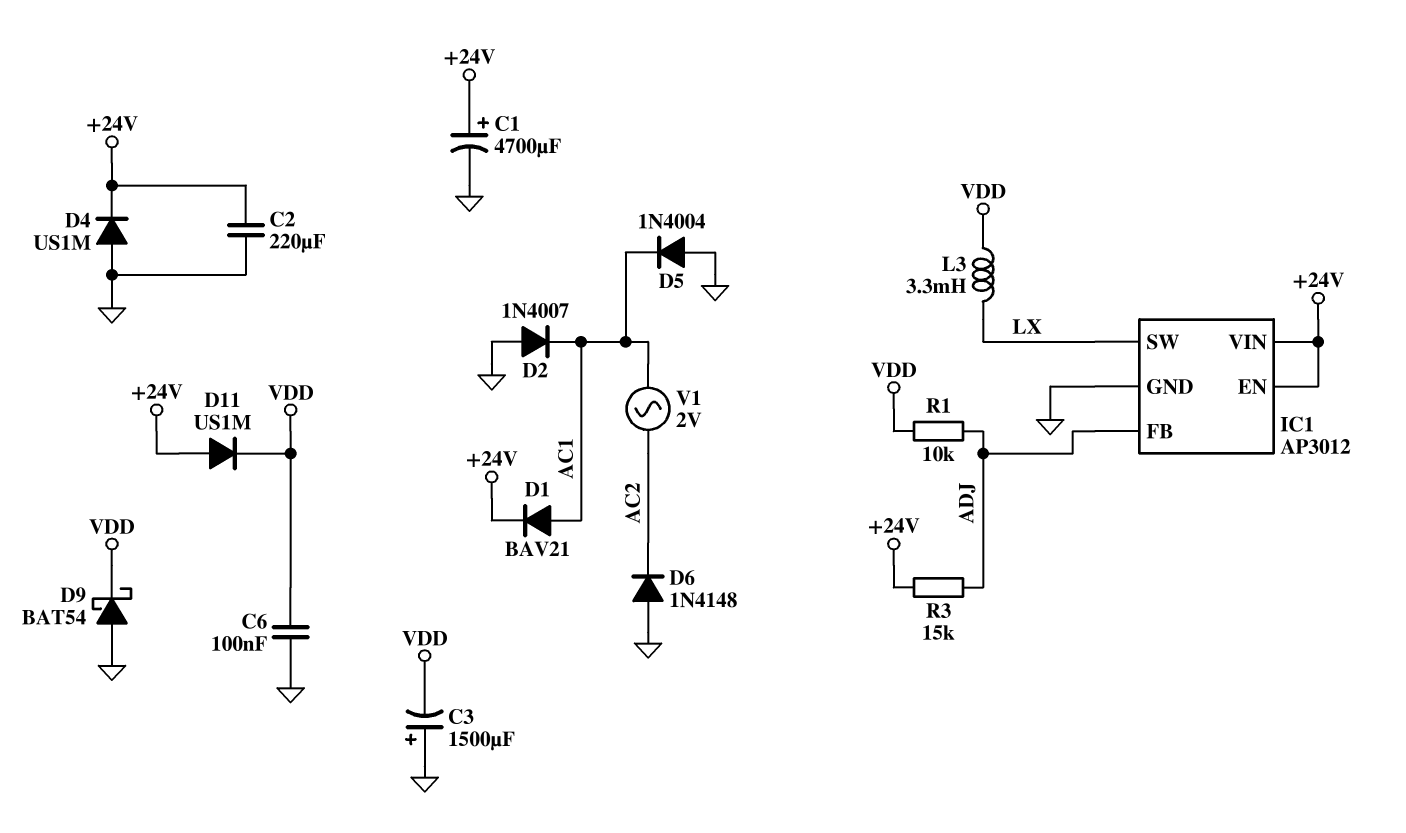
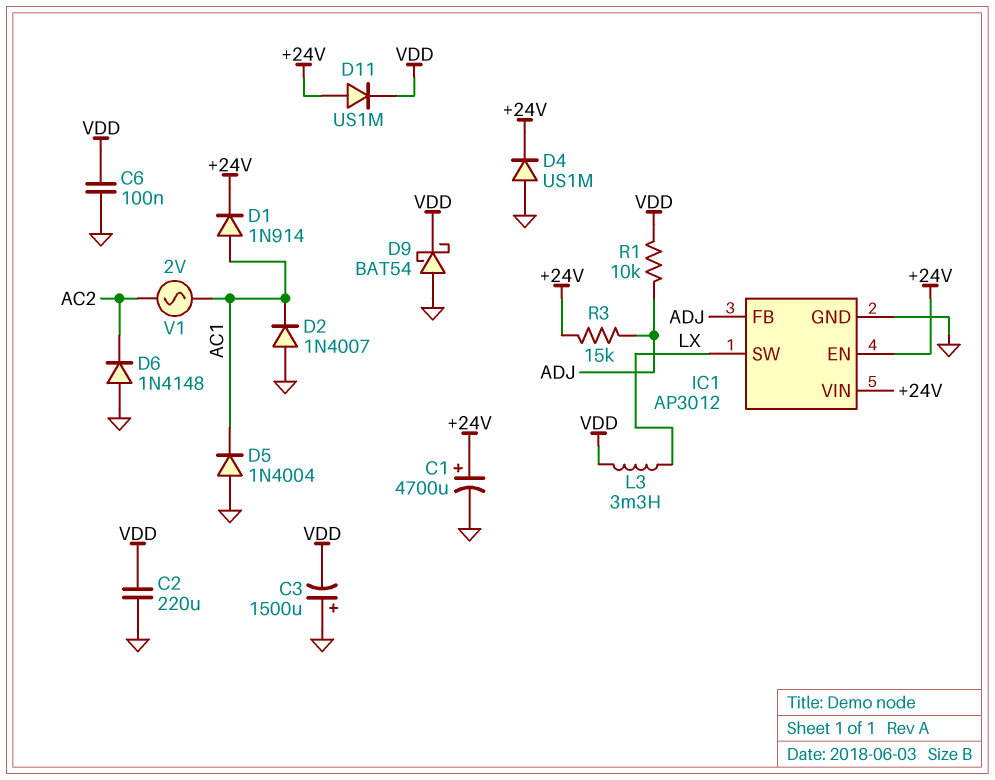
C2: 220uF (+24V, GND) -> 220uF (GND, VDD)
D1: diode BAV21 (A AC1, K +24V) -> diode 1N914 (A AC1, K +24V)

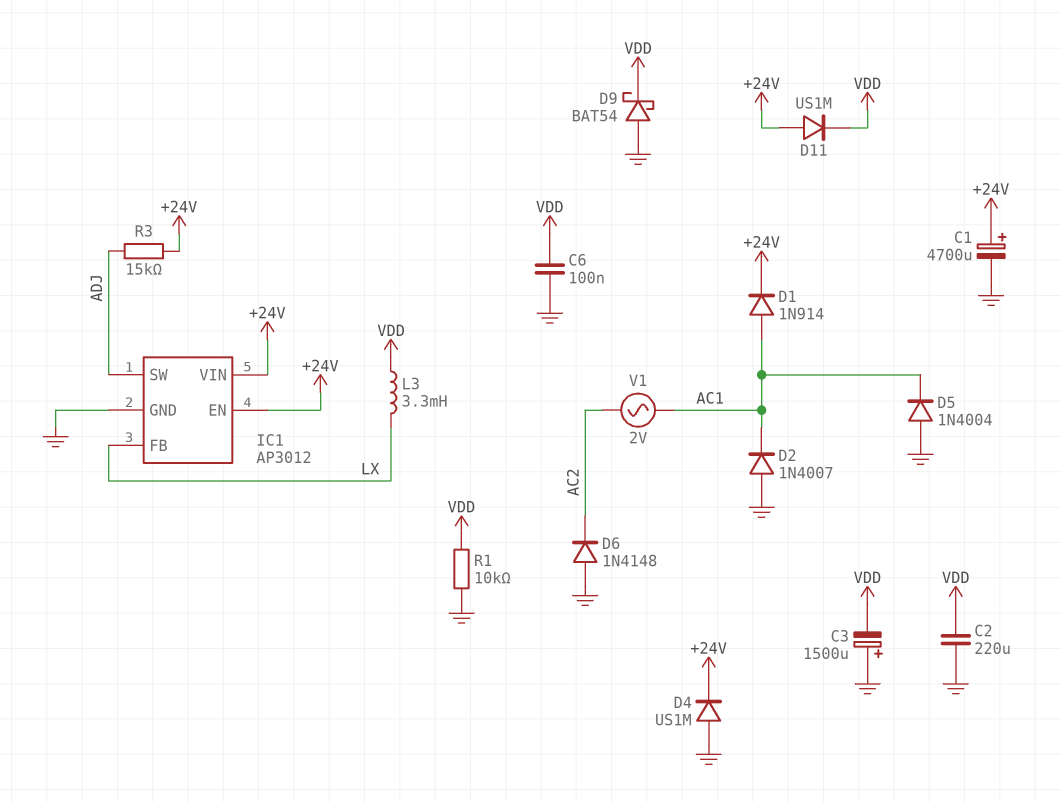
IC1 pin FB: ADJ -> LX
IC1 pin SW: LX -> ADJ
R1: 10k (ADJ, VDD) -> 10k (GND, VDD)

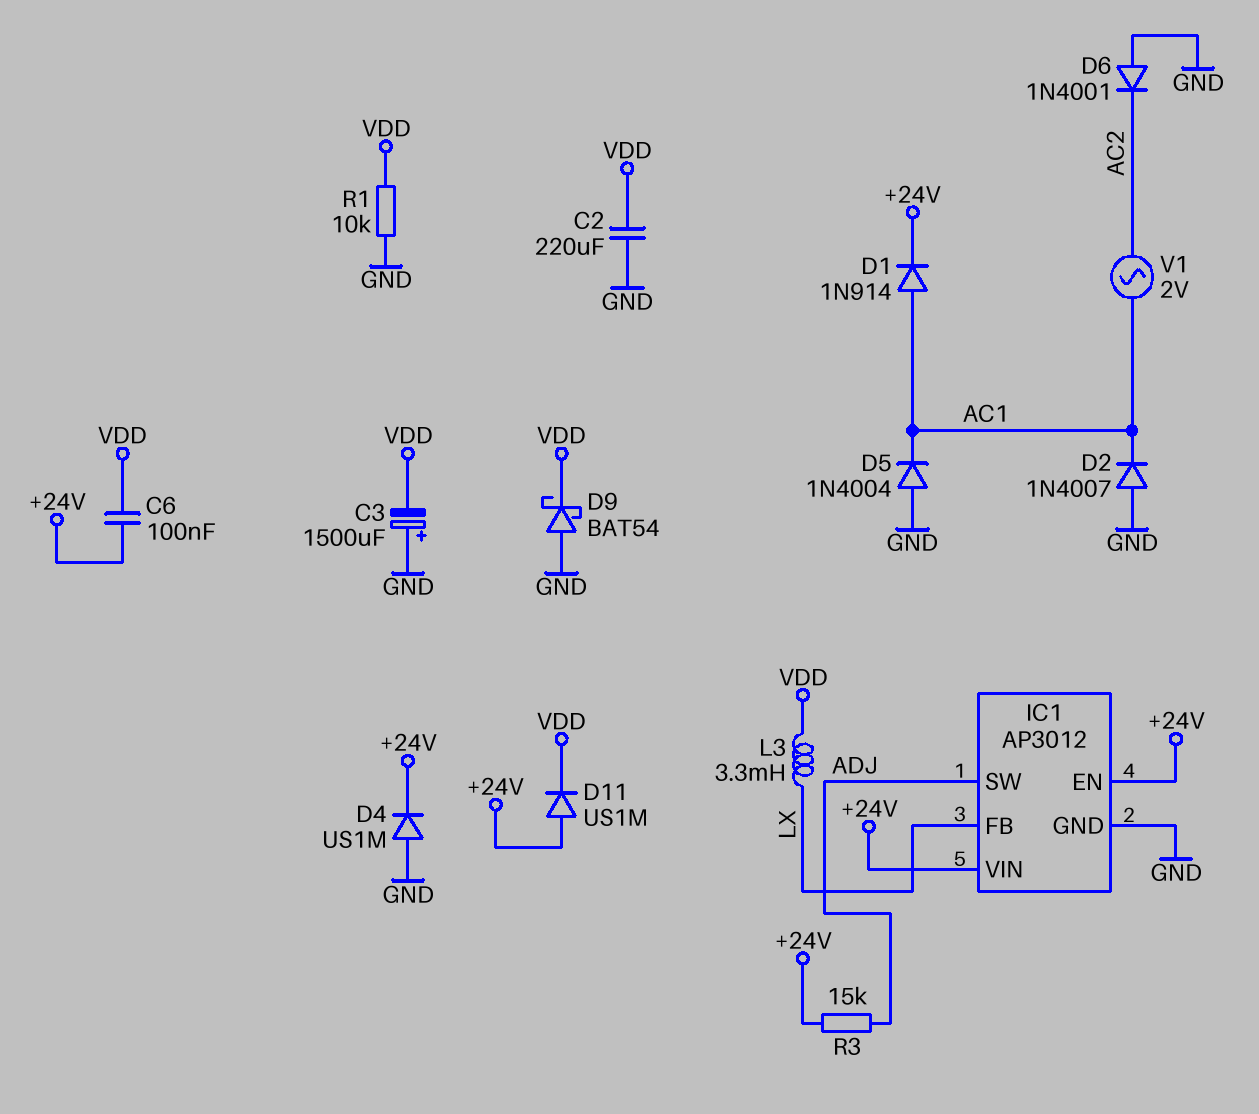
C1: 4700uF (plus +24V, minus GND) -> none
C6: 100nF (GND, VDD) -> 100nF (+24V, VDD)
D6: diode 1N4148 (A GND, K AC2) -> diode 1N4001 (A GND, K AC2)

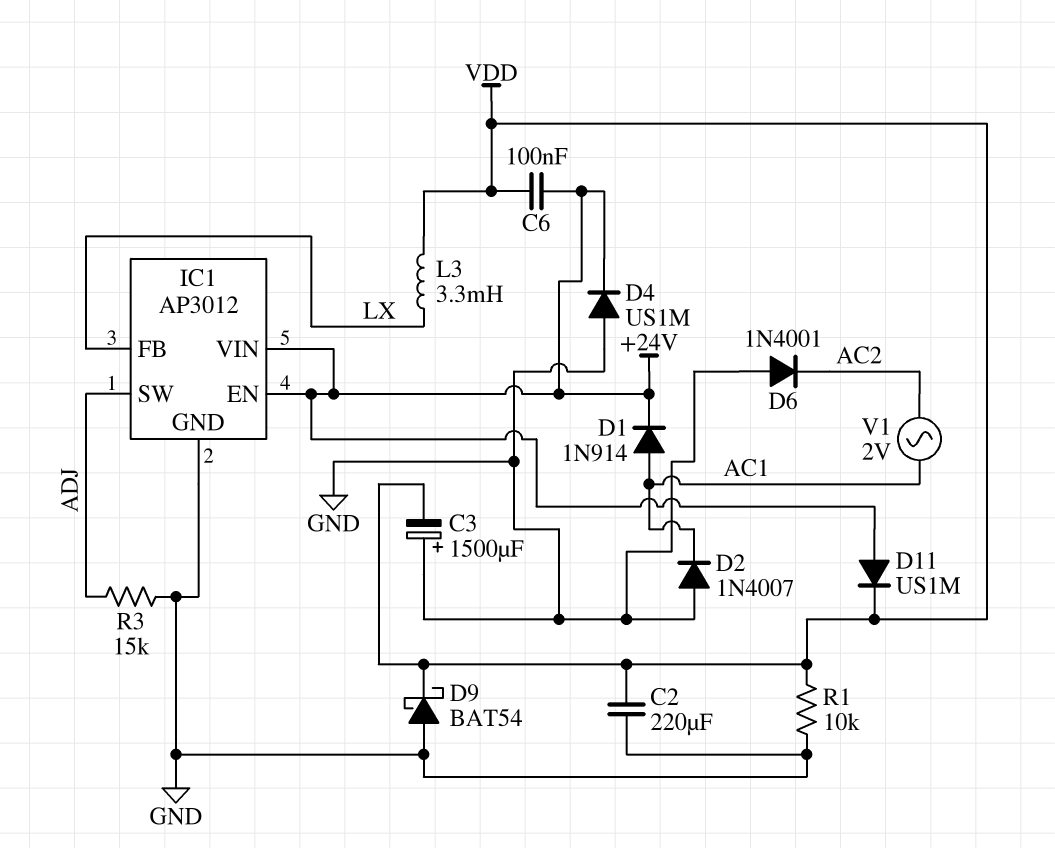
D5: diode 1N4004 (A GND, K AC1) -> none
R3: 15k (+24V, ADJ) -> 15k (ADJ, GND)

